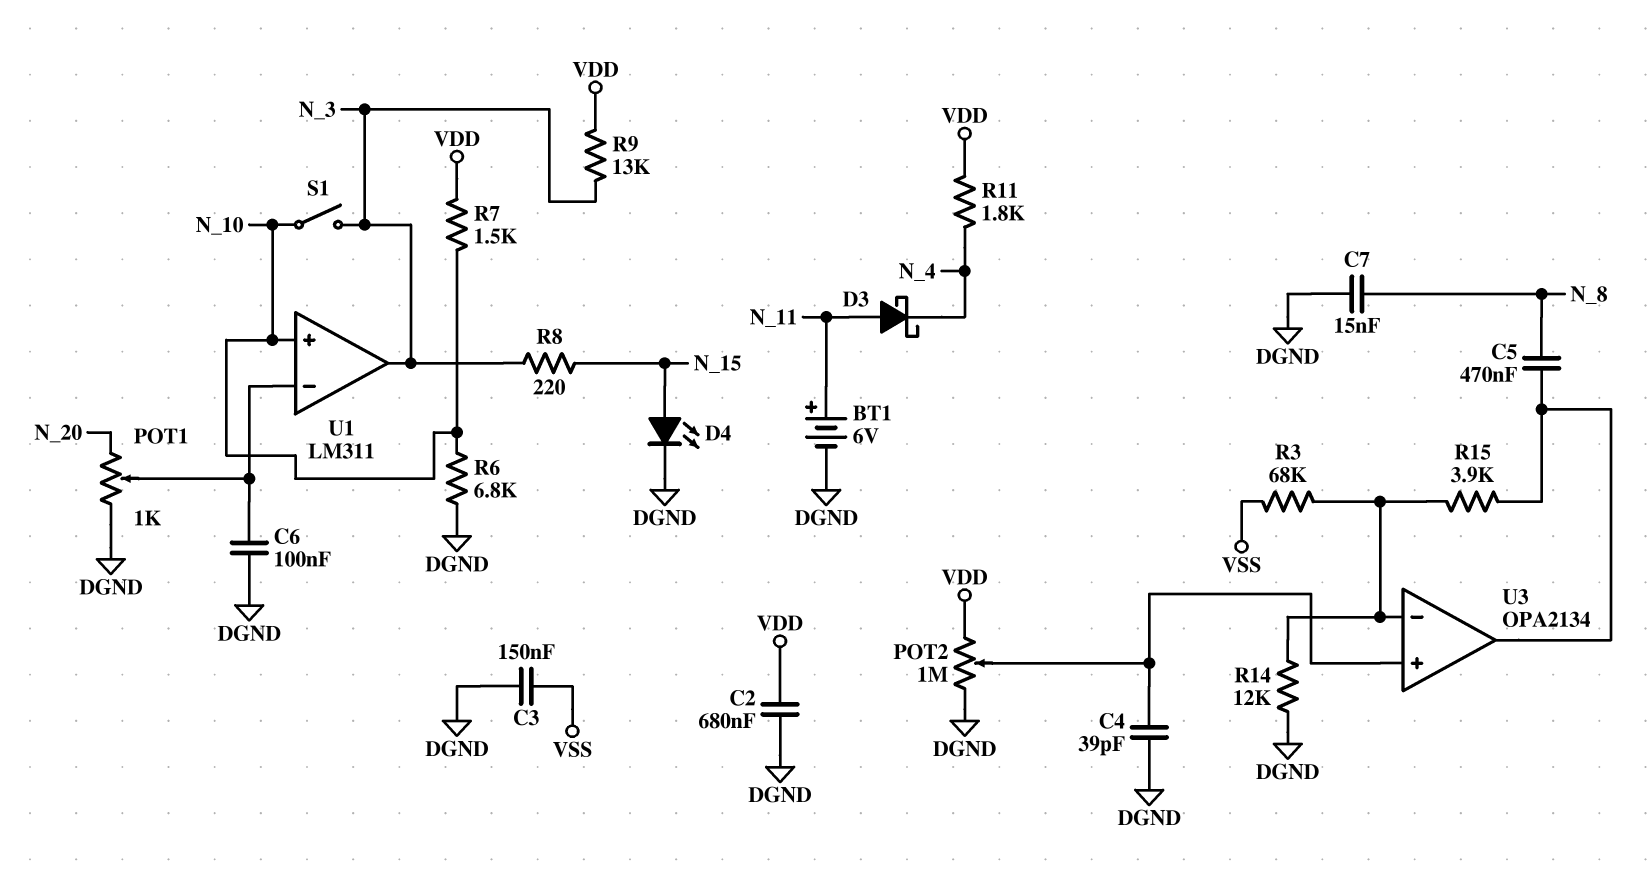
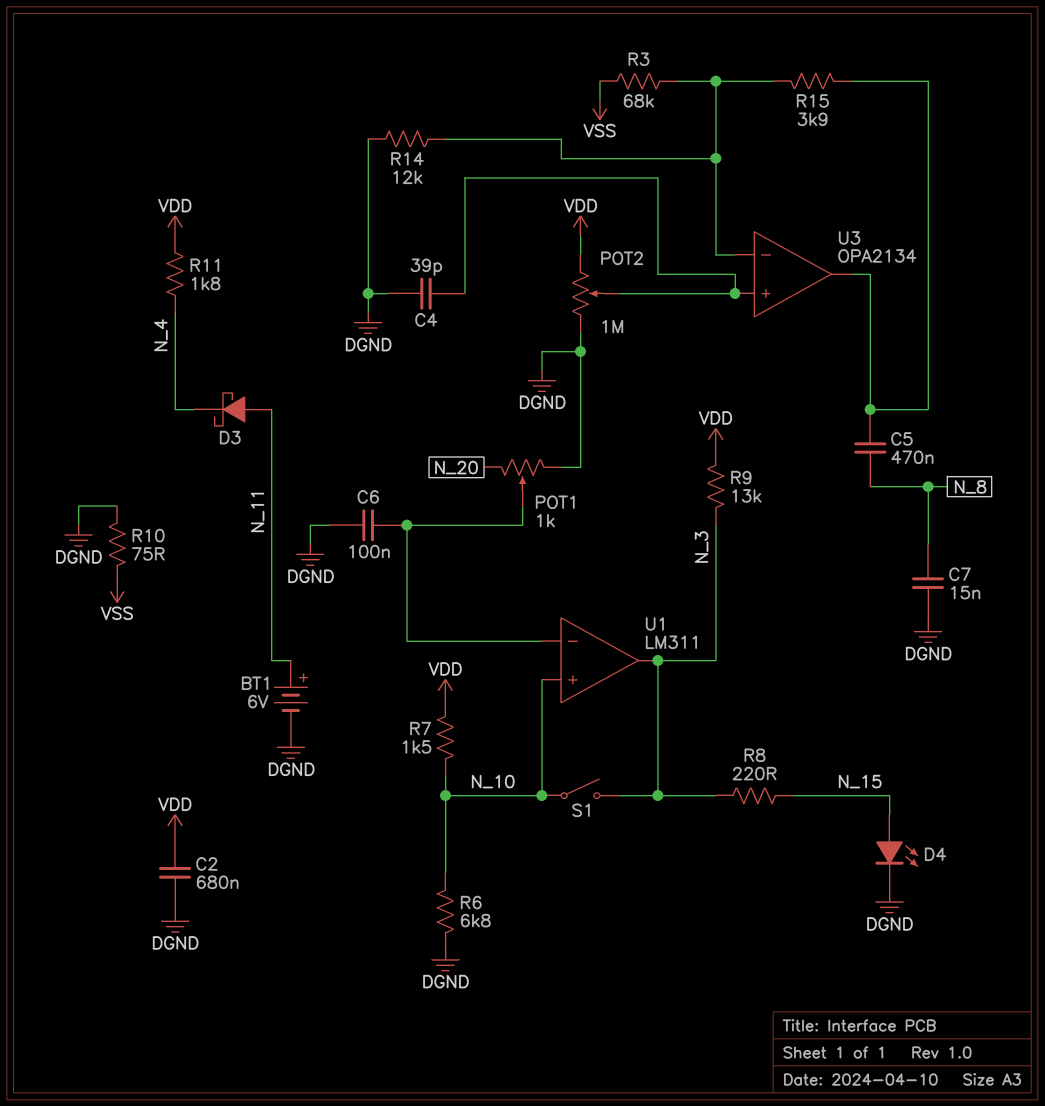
C3: 150nF (DGND, VSS) -> none
R10: none -> 75 (DGND, VSS)

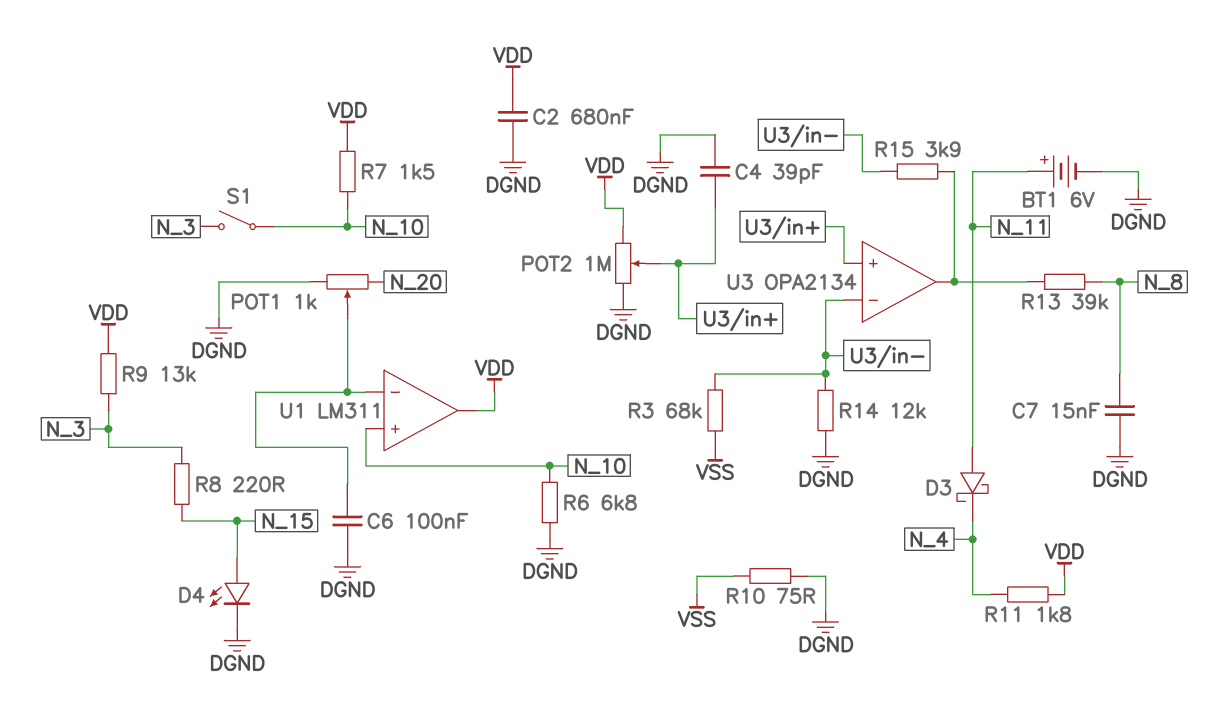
C5: 470nF (N_8, U3/out) -> none
R13: none -> 39k (N_8, U3/out)
U1 pin out: N_3 -> VDD

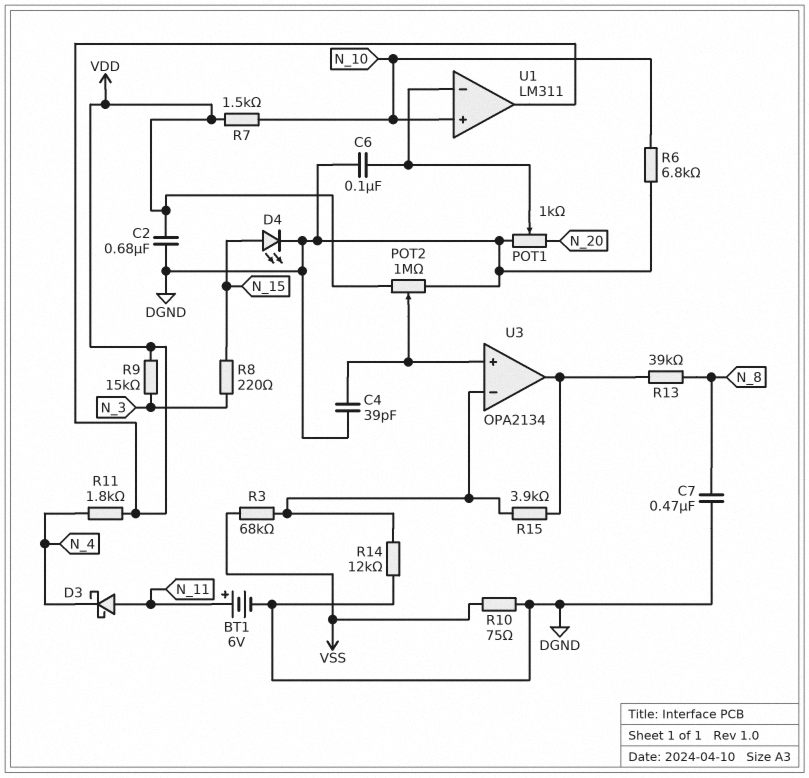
C7: 15nF (DGND, N_8) -> 470nF (DGND, N_8)
R9: 13k (N_3, VDD) -> 15k (N_3, VDD)
S1: switch (N_3, N_10) -> none

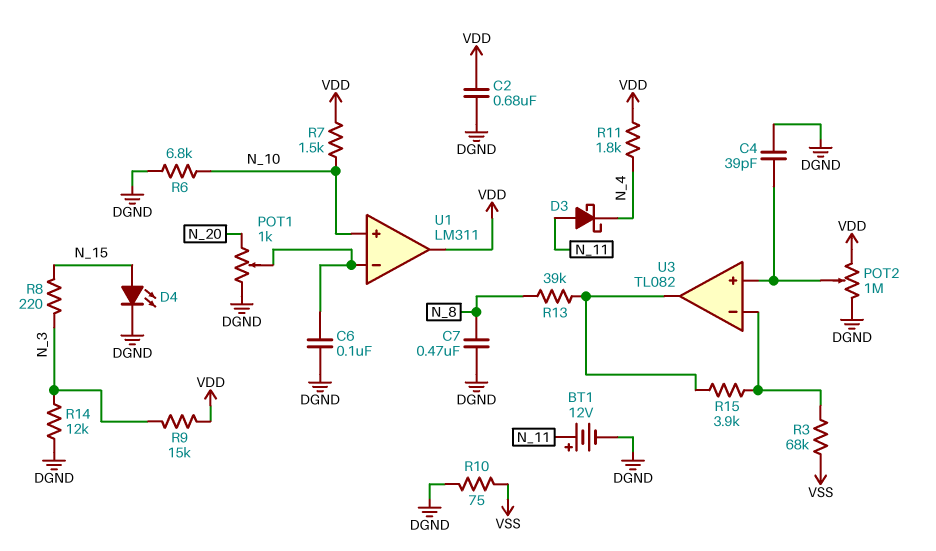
BT1: 6V (plus N_11, minus DGND) -> 12V (plus N_11, minus DGND)
R14: 12k (DGND, U3/in-) -> 12k (DGND, N_3)
U3: OPA2134 -> TL082

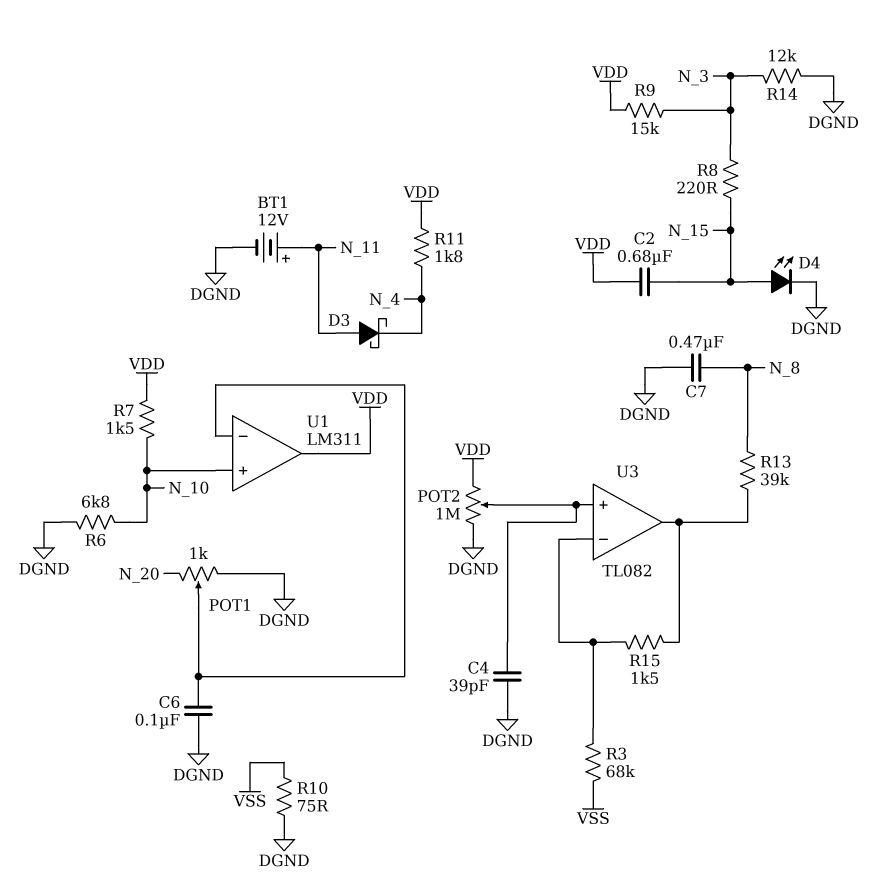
C2: 680nF (DGND, VDD) -> 680nF (N_15, VDD)
R15: 3.9k (U3/in-, U3/out) -> 1.5k (U3/in-, U3/out)

